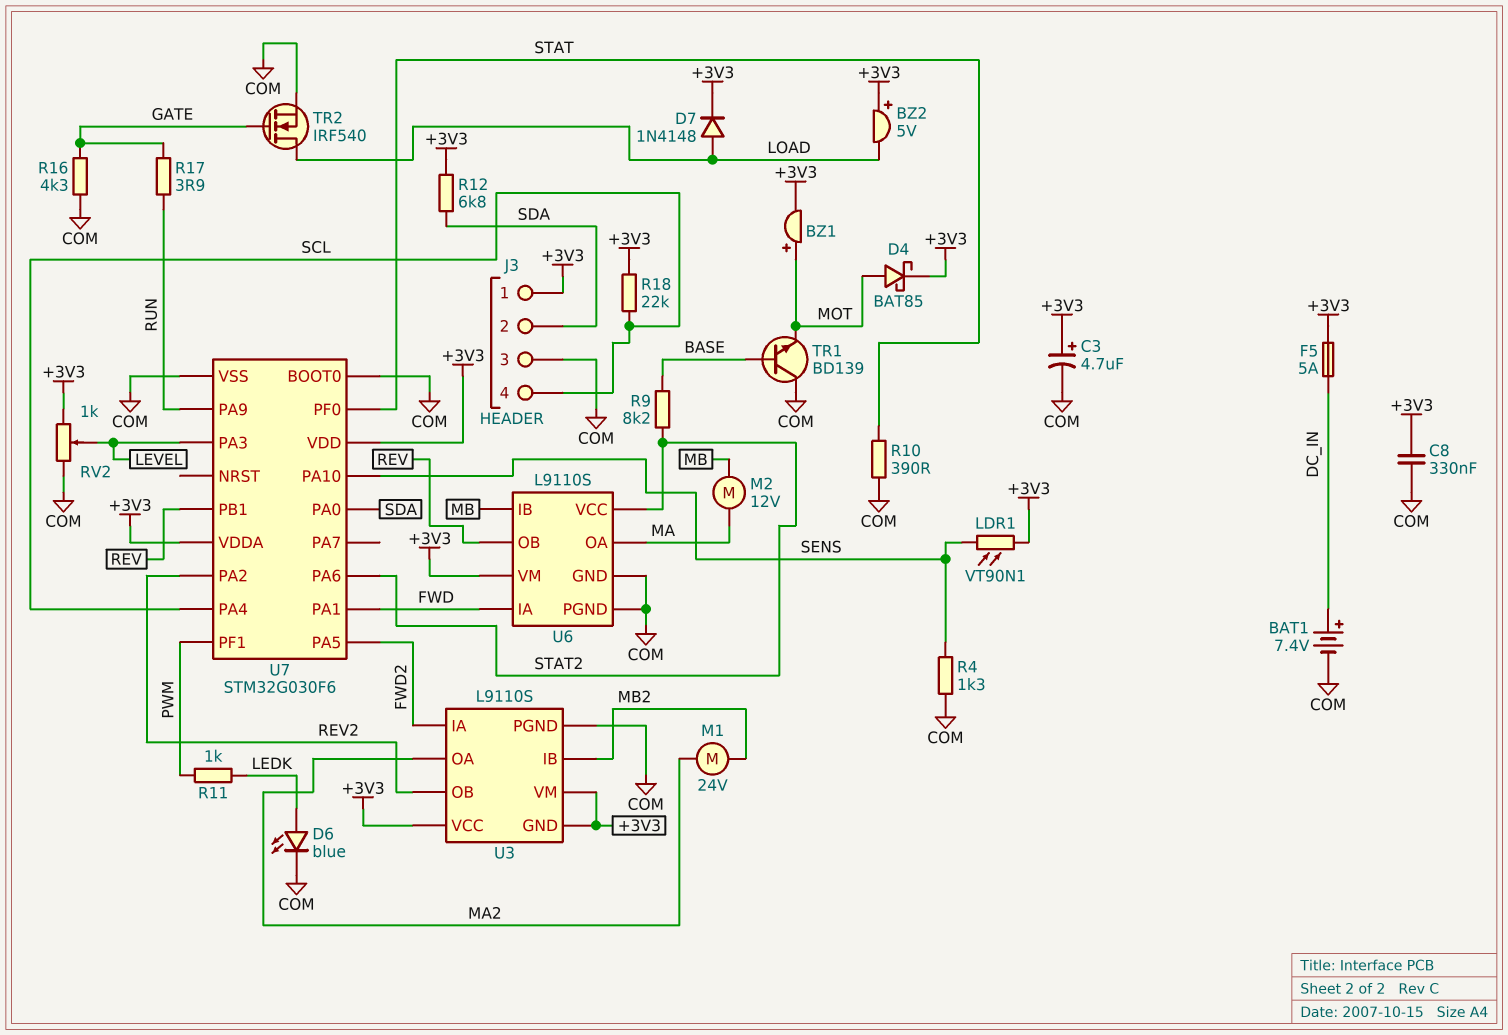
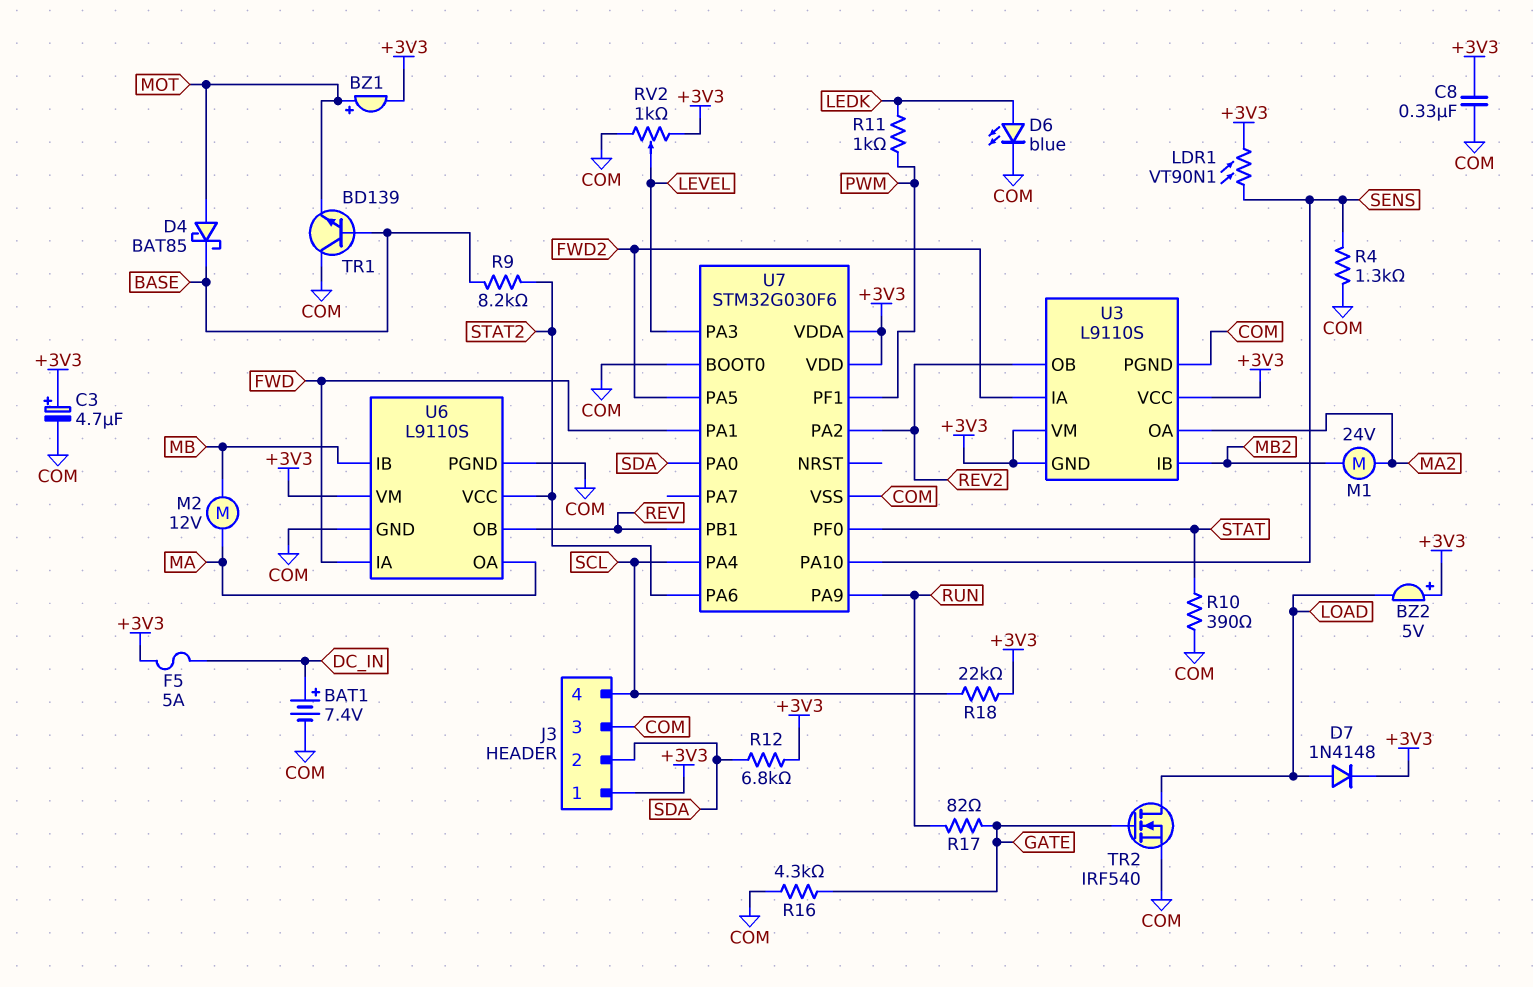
D4: schottky BAT85 (A MOT, K +3V3) -> schottky BAT85 (A MOT, K BASE)
R17: 3.9 (GATE, RUN) -> 82 (GATE, RUN)

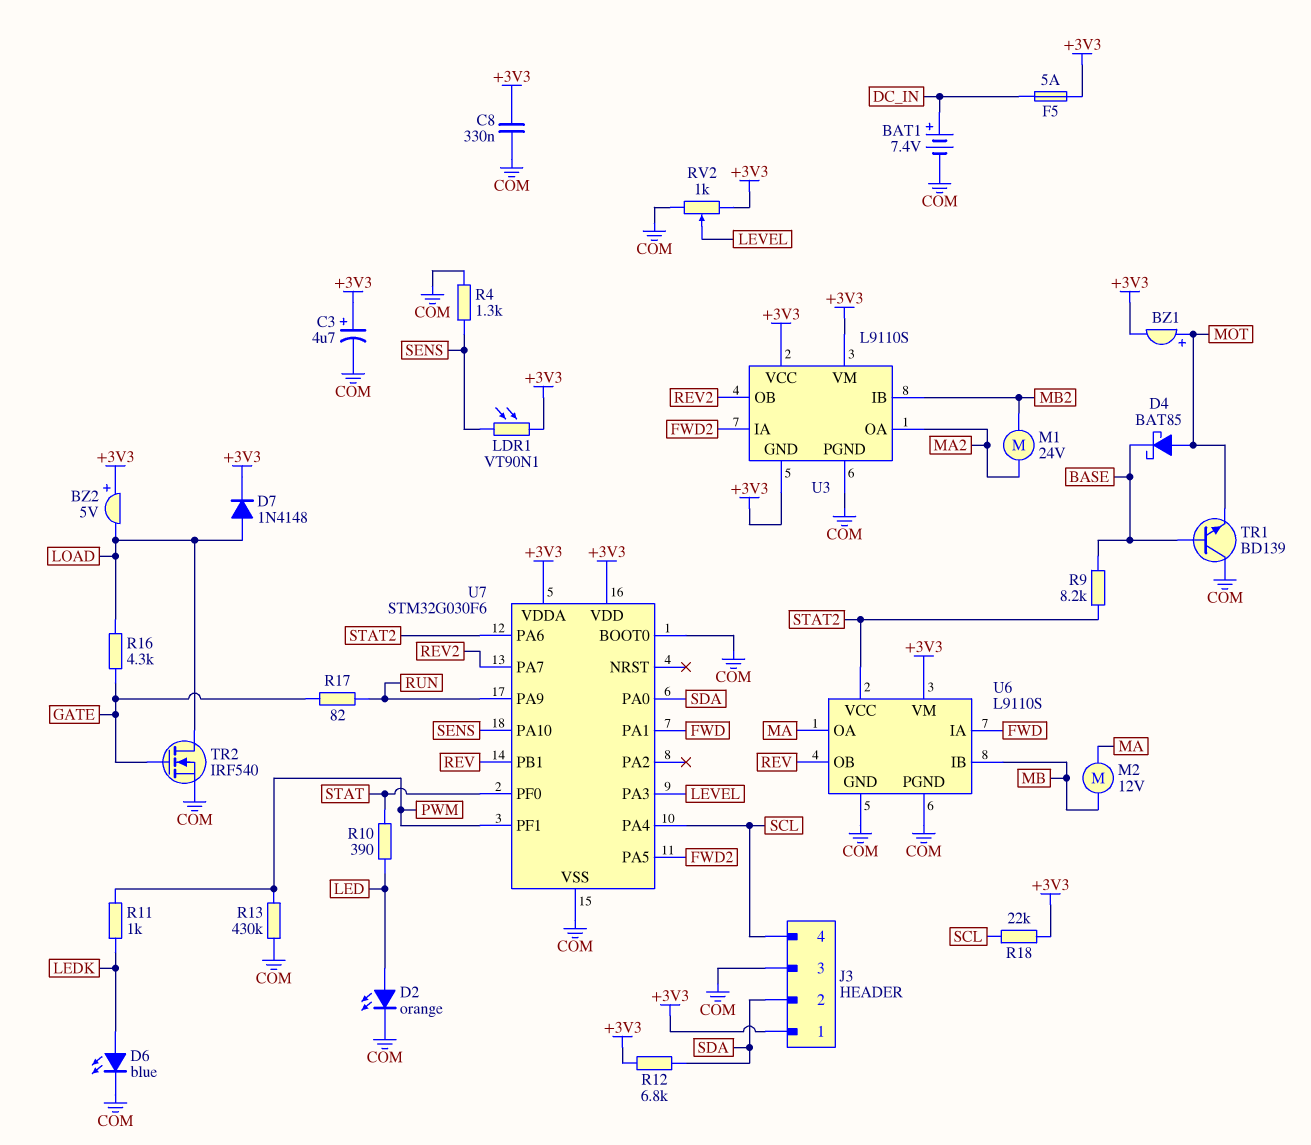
D2: none -> LED orange (A LED, K COM)
R10: 390 (COM, STAT) -> 390 (LED, STAT)
R13: none -> 430k (COM, PWM)
R16: 4.3k (COM, GATE) -> 4.3k (GATE, LOAD)
U7 pin PA2: REV2 -> none
U7 pin PA7: none -> REV2

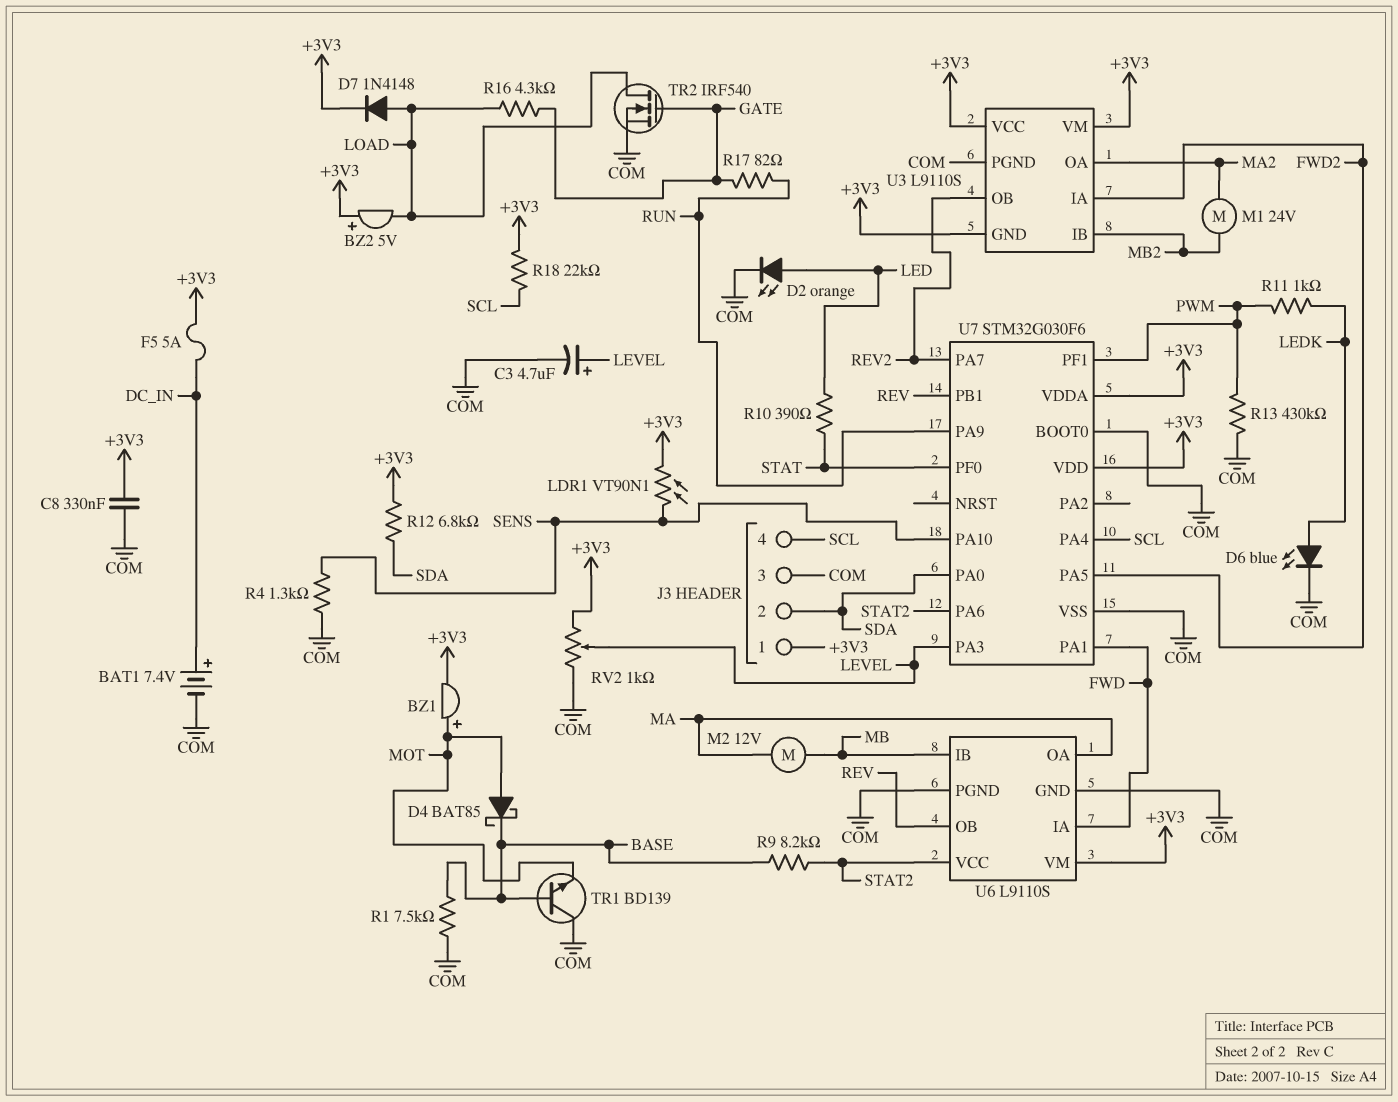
C3: 4.7uF (plus +3V3, minus COM) -> 4.7uF (plus LEVEL, minus COM)
R1: none -> 7.5k (BASE, COM)

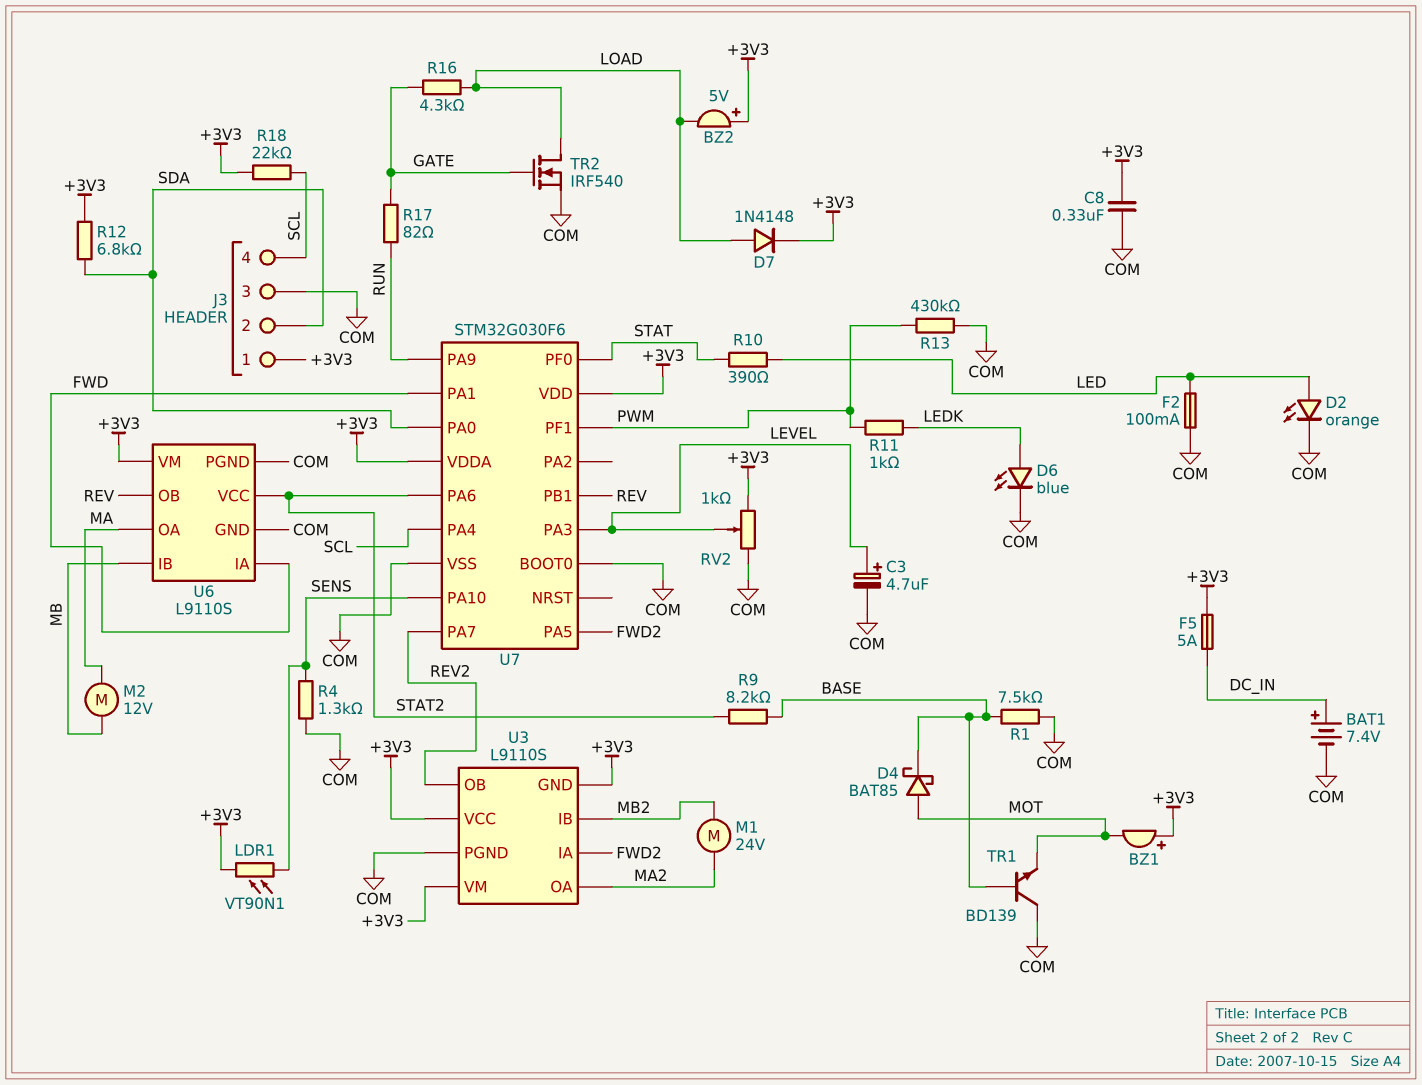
BZ1: buzzer (plus MOT, minus +3V3) -> buzzer (plus +3V3, minus MOT)
F2: none -> 100mA (COM, LED)

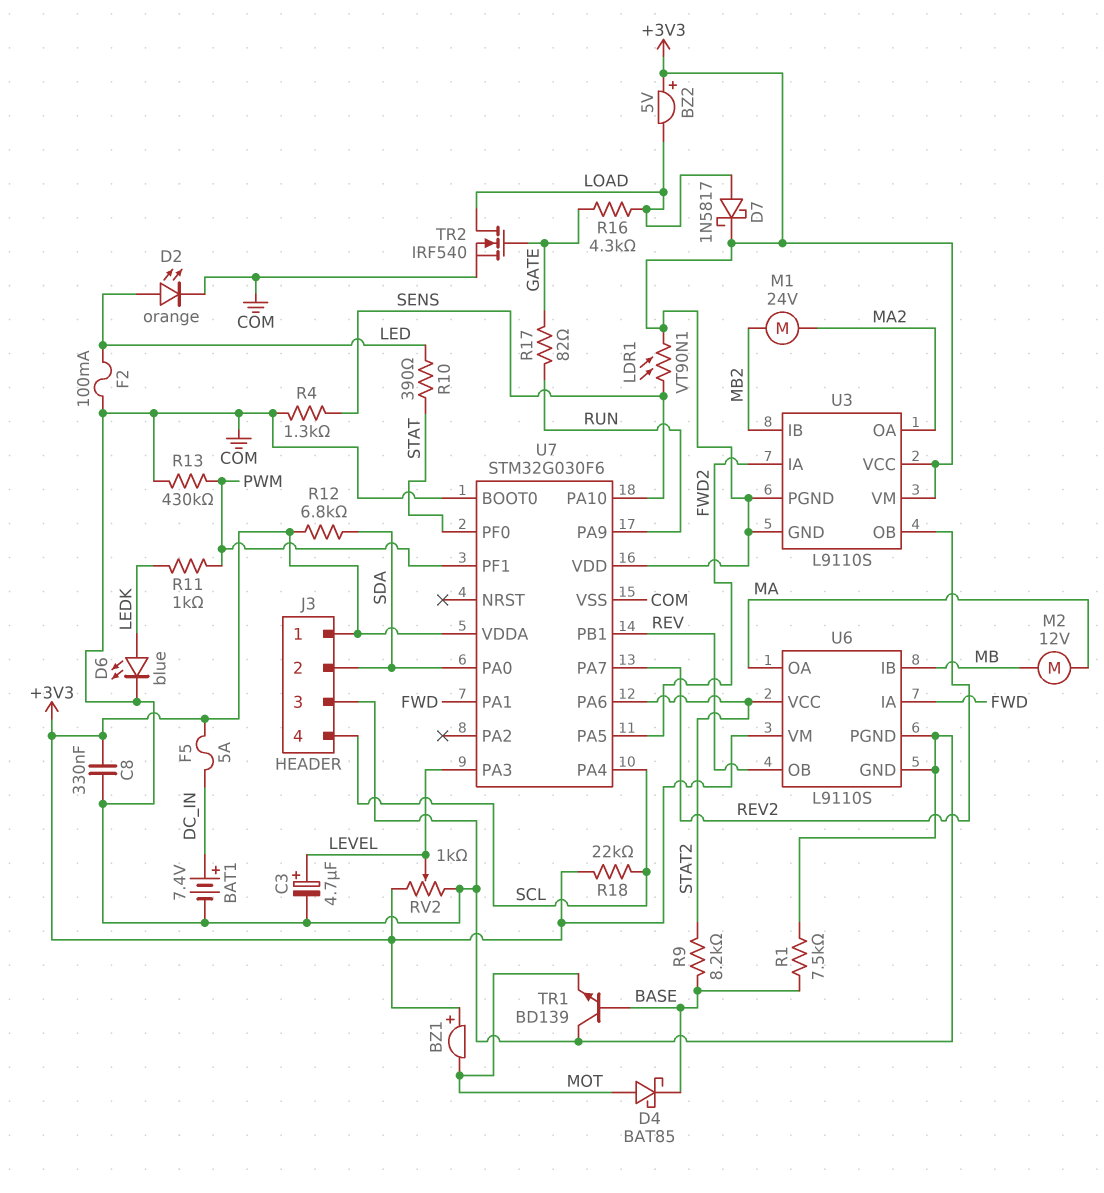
D7: diode 1N4148 (A LOAD, K +3V3) -> schottky 1N5817 (A LOAD, K +3V3)
U3 pin PGND: COM -> +3V3

